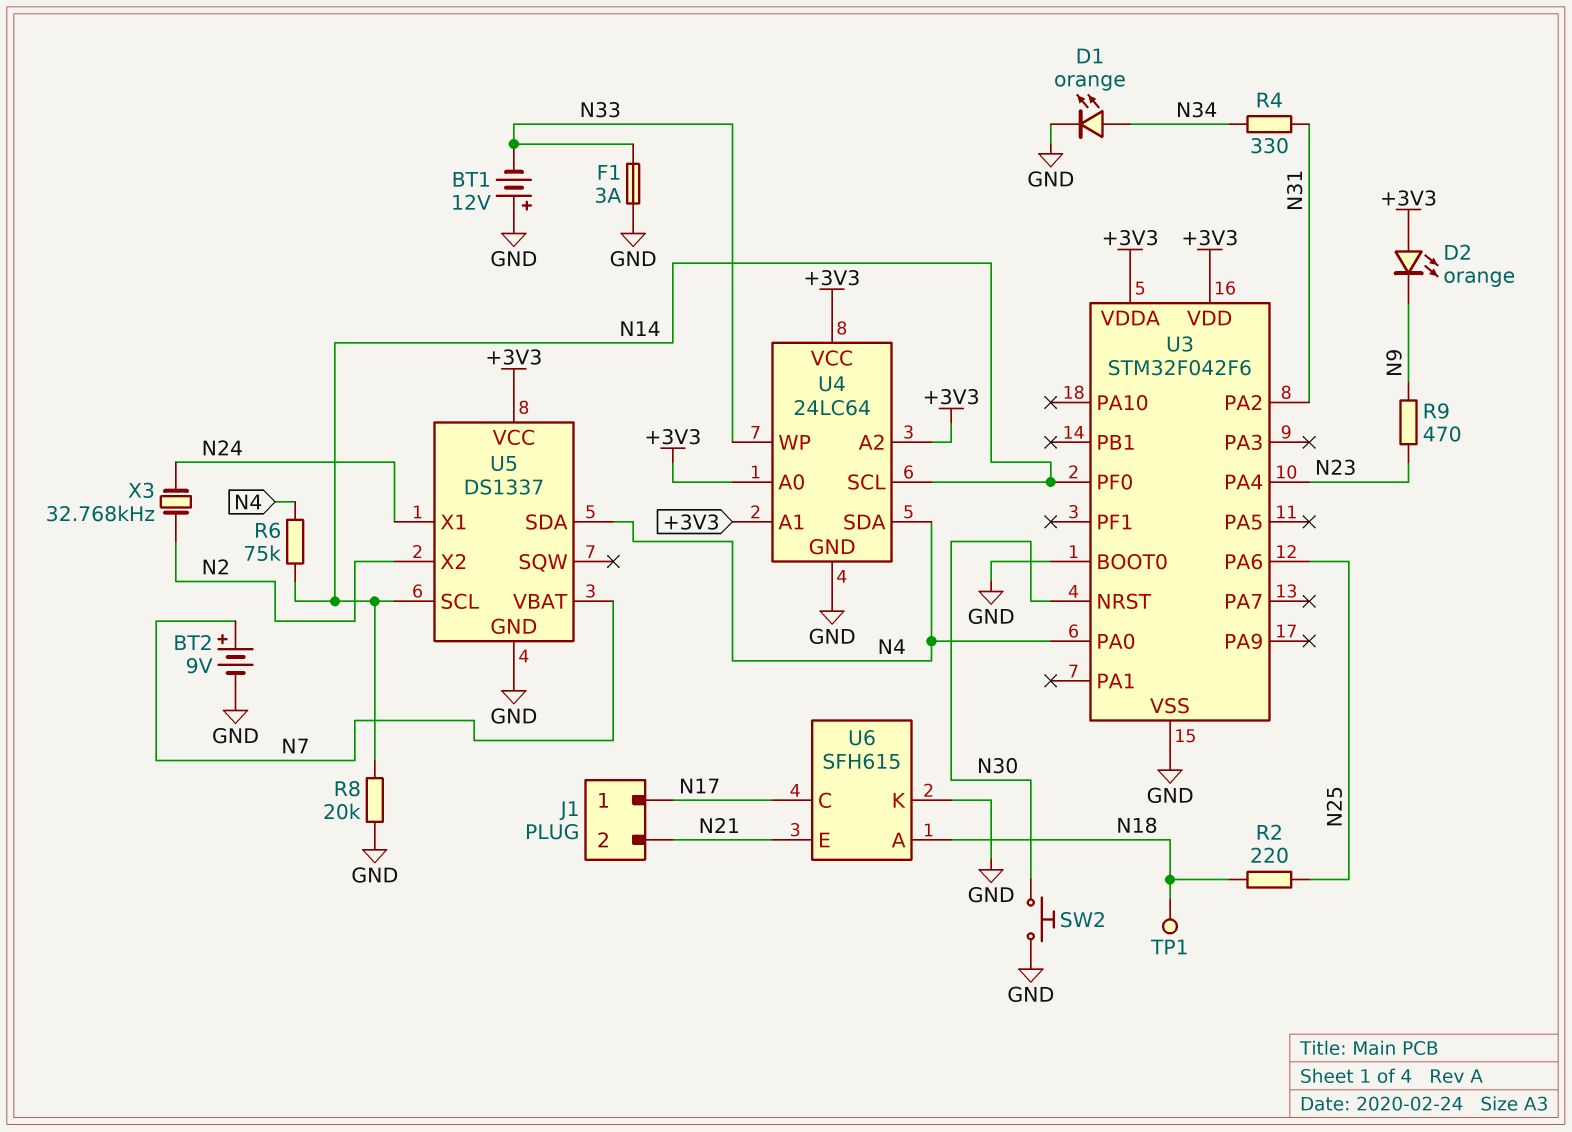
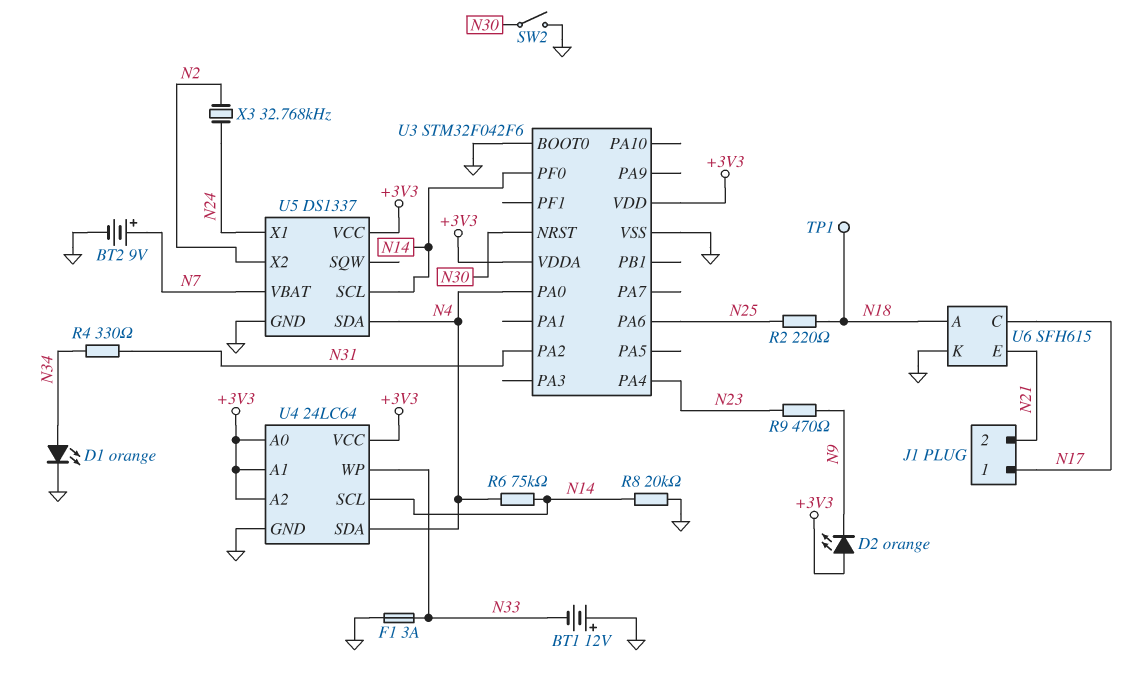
SW2: button (GND, N30) -> switch (GND, N30)

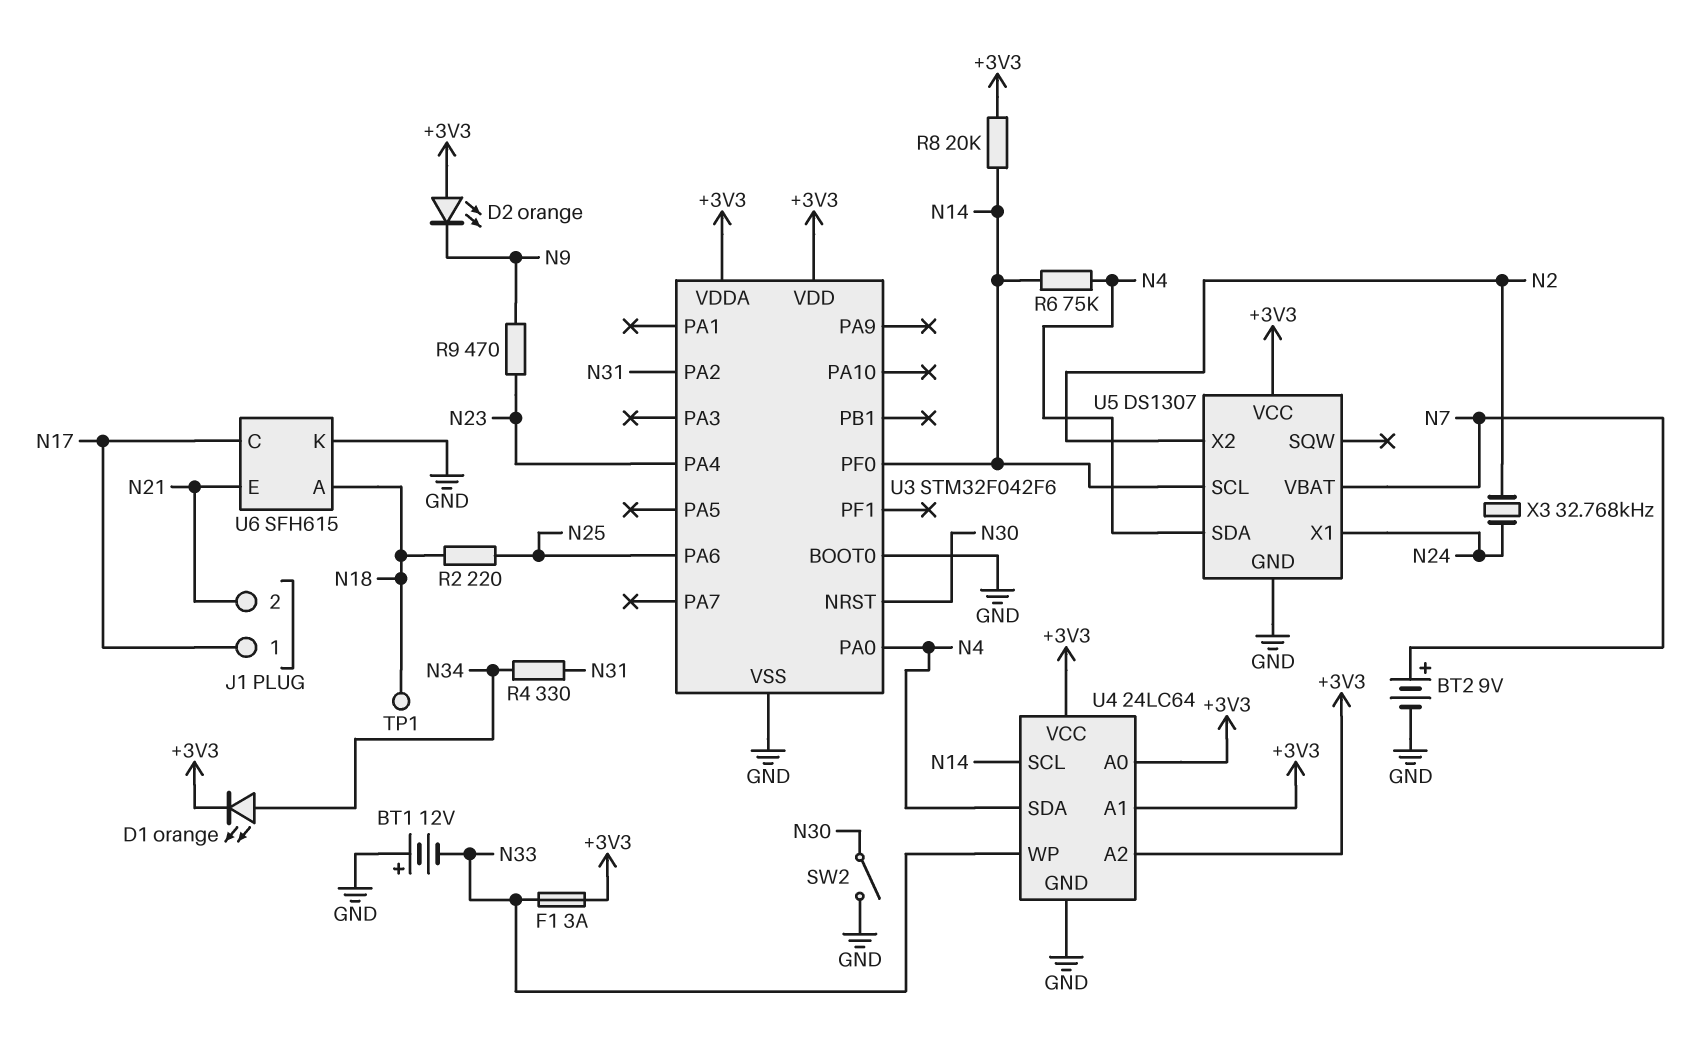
D1: LED orange (A N34, K GND) -> LED orange (A N34, K +3V3)
F1: 3A (GND, N33) -> 3A (+3V3, N33)
R8: 20k (GND, N14) -> 20k (+3V3, N14)
U5: DS1337 -> DS1307

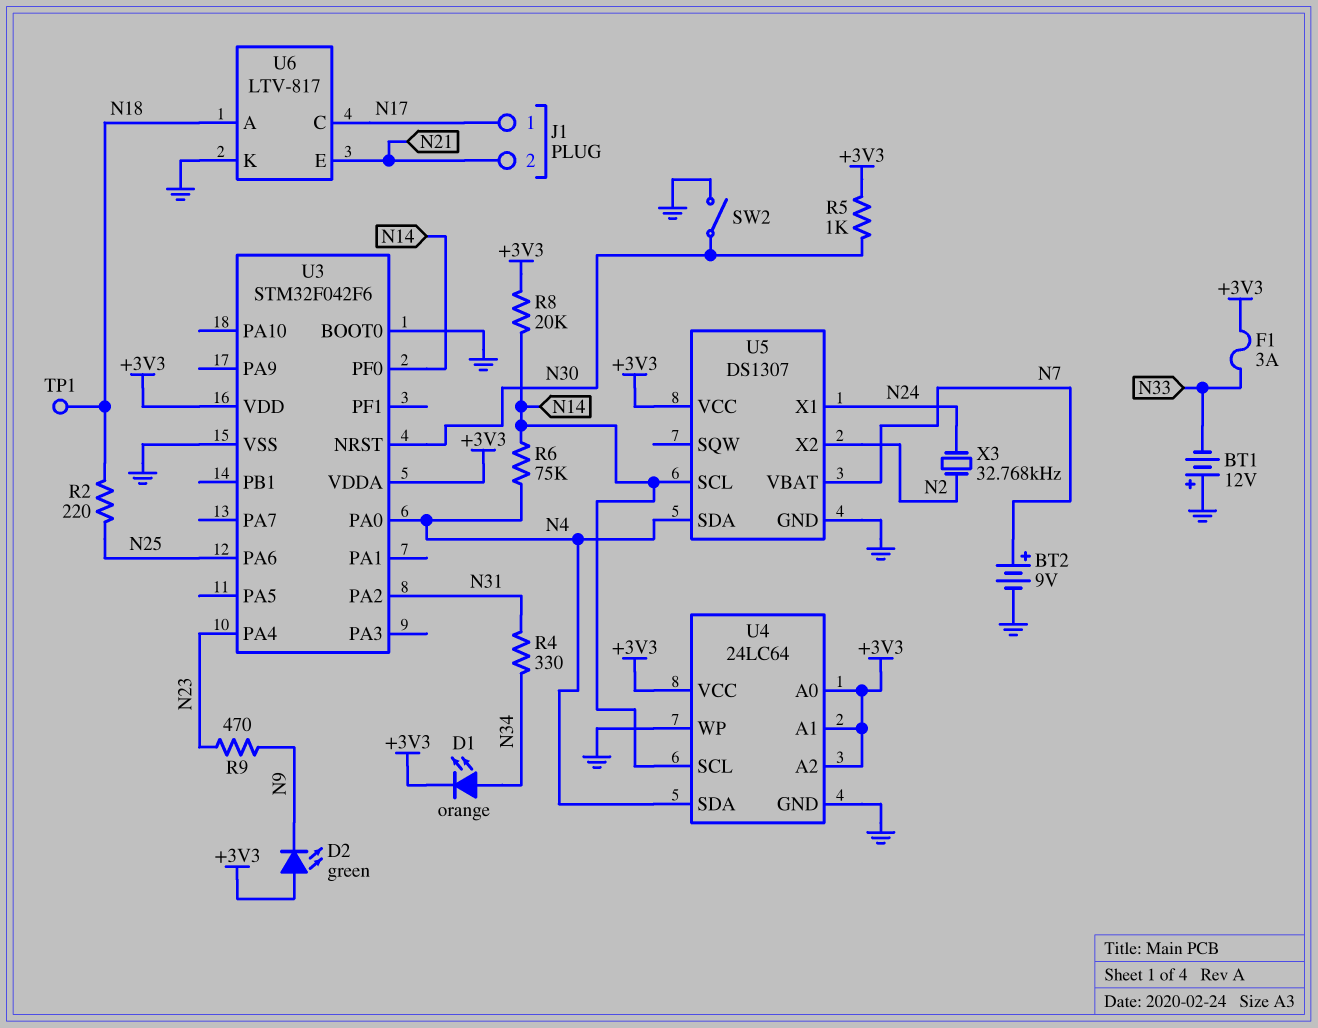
D2: LED orange (A +3V3, K N9) -> LED green (A +3V3, K N9)
R5: none -> 1k (+3V3, N30)
U4 pin WP: N33 -> GND
U6: SFH615 -> LTV-817

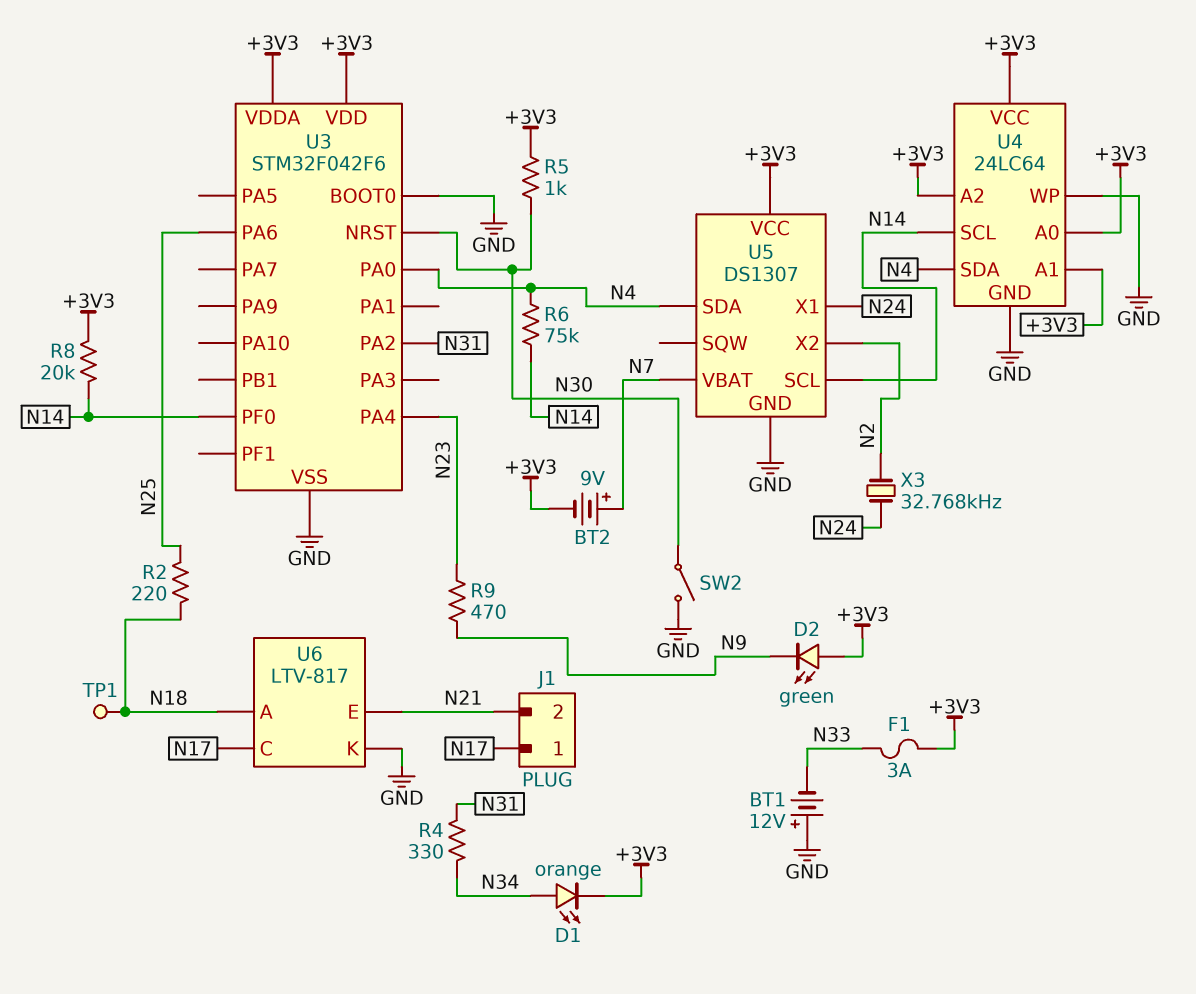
BT2: 9V (plus N7, minus GND) -> 9V (plus N7, minus +3V3)

